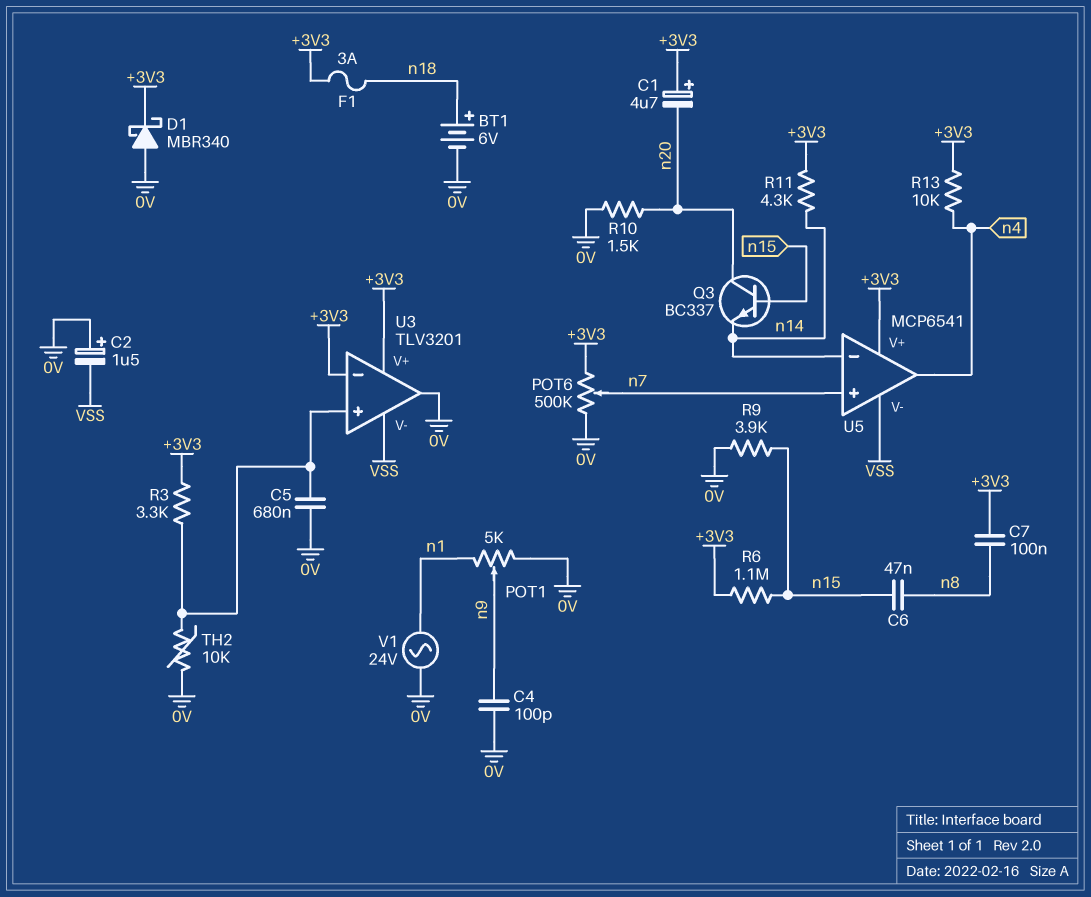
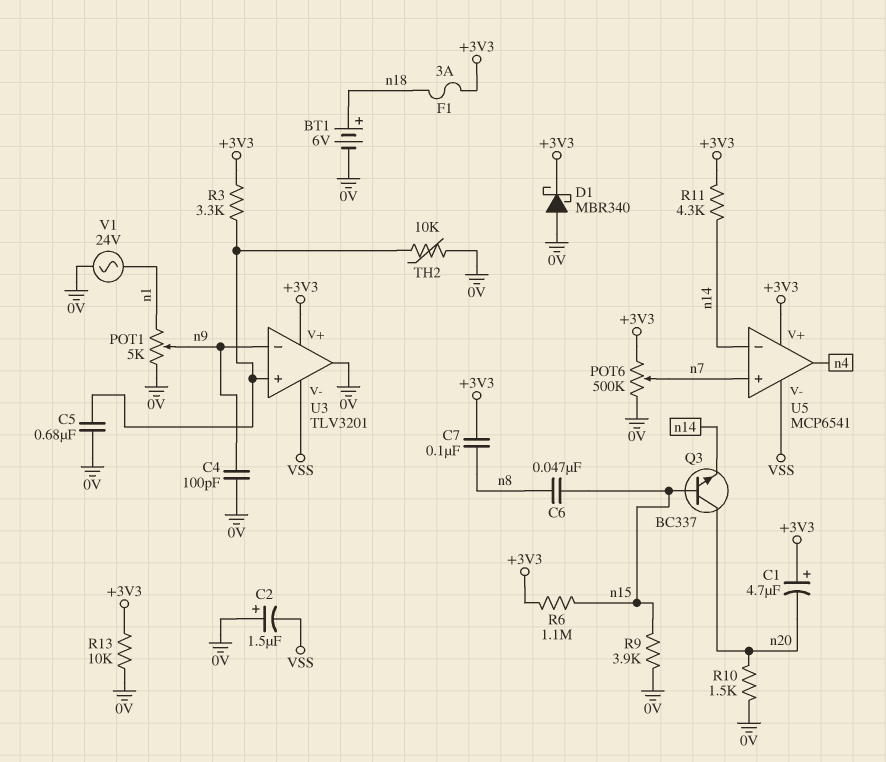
R13: 10k (+3V3, n4) -> 10k (+3V3, 0V)
U3 pin in-: +3V3 -> n9

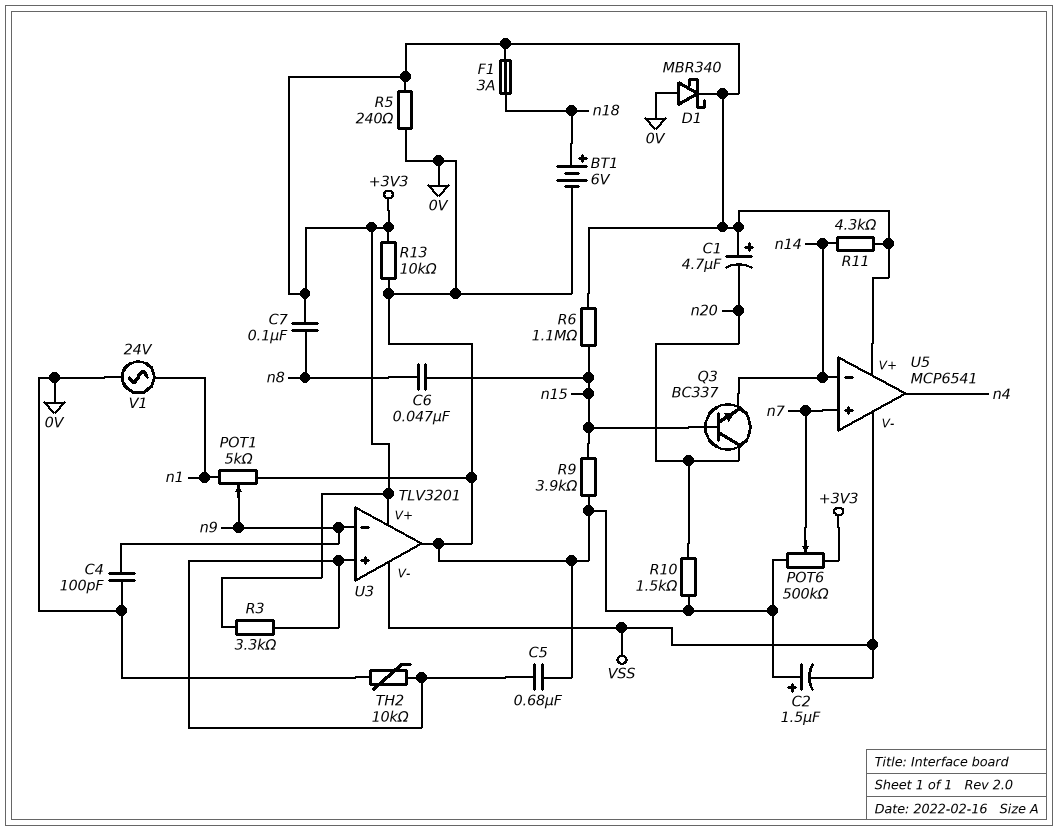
R5: none -> 240 (+3V3, 0V)

